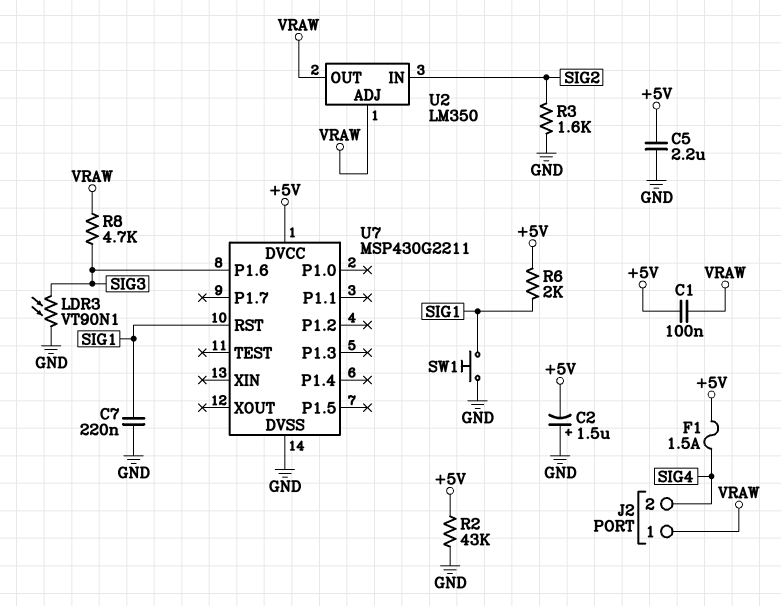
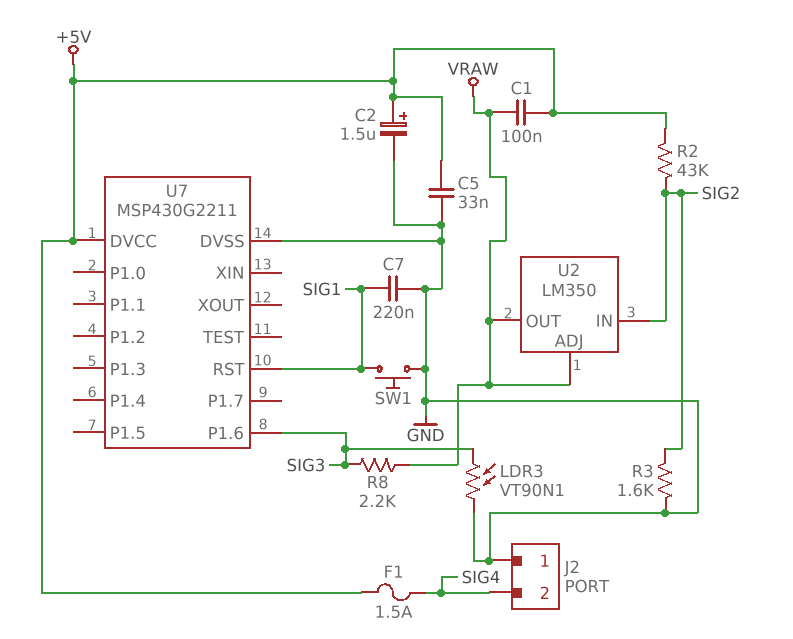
C2: 1.5uF (plus GND, minus +5V) -> 1.5uF (plus +5V, minus GND)
C5: 2.2uF (+5V, GND) -> 33nF (+5V, GND)
J2 pin 1: VRAW -> GND
R2: 43k (+5V, GND) -> 43k (+5V, SIG2)
R6: 2k (+5V, SIG1) -> none
R8: 4.7k (SIG3, VRAW) -> 2.2k (SIG3, VRAW)

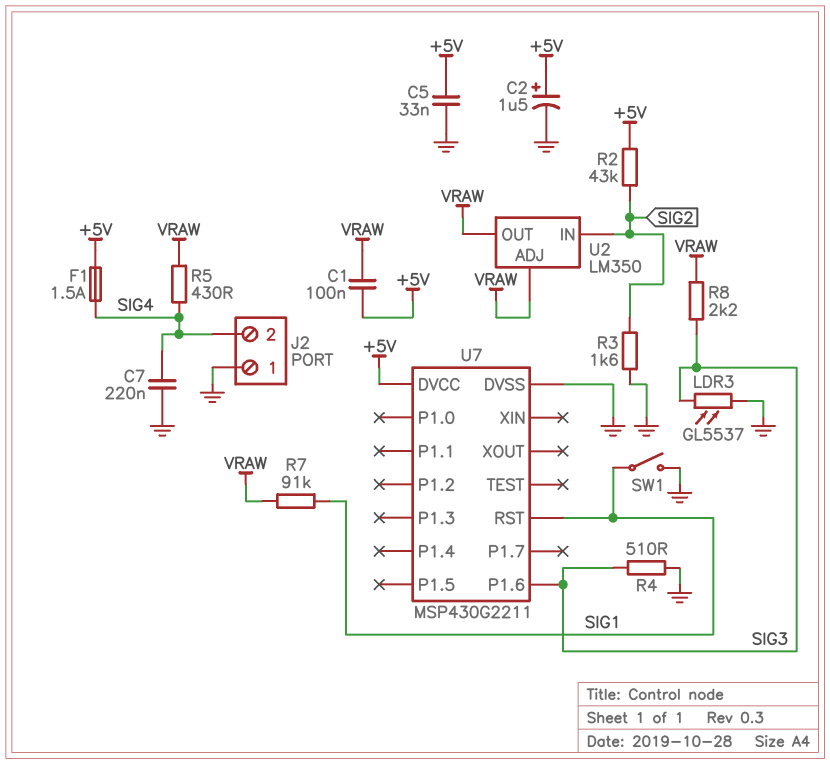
C7: 220nF (GND, SIG1) -> 220nF (GND, SIG4)
LDR3: VT90N1 (GND, SIG3) -> GL5537 (GND, SIG3)
R4: none -> 510 (GND, SIG3)
R5: none -> 430 (SIG4, VRAW)
R7: none -> 91k (SIG1, VRAW)
SW1: button (GND, SIG1) -> switch (GND, SIG1)

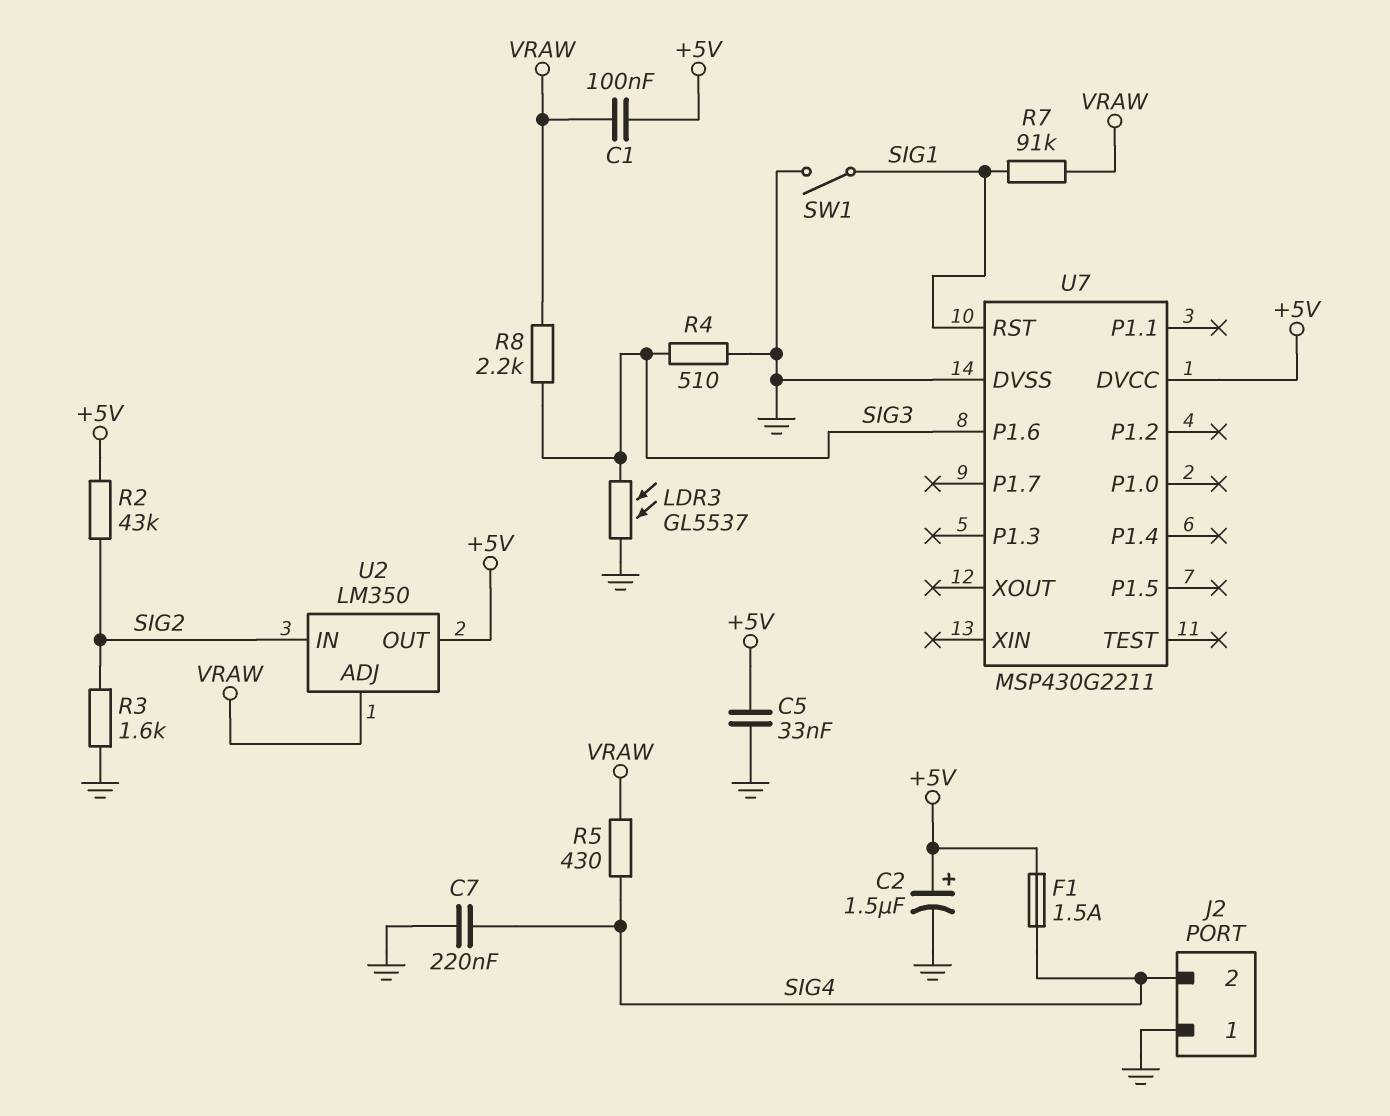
U2 pin OUT: VRAW -> +5V

